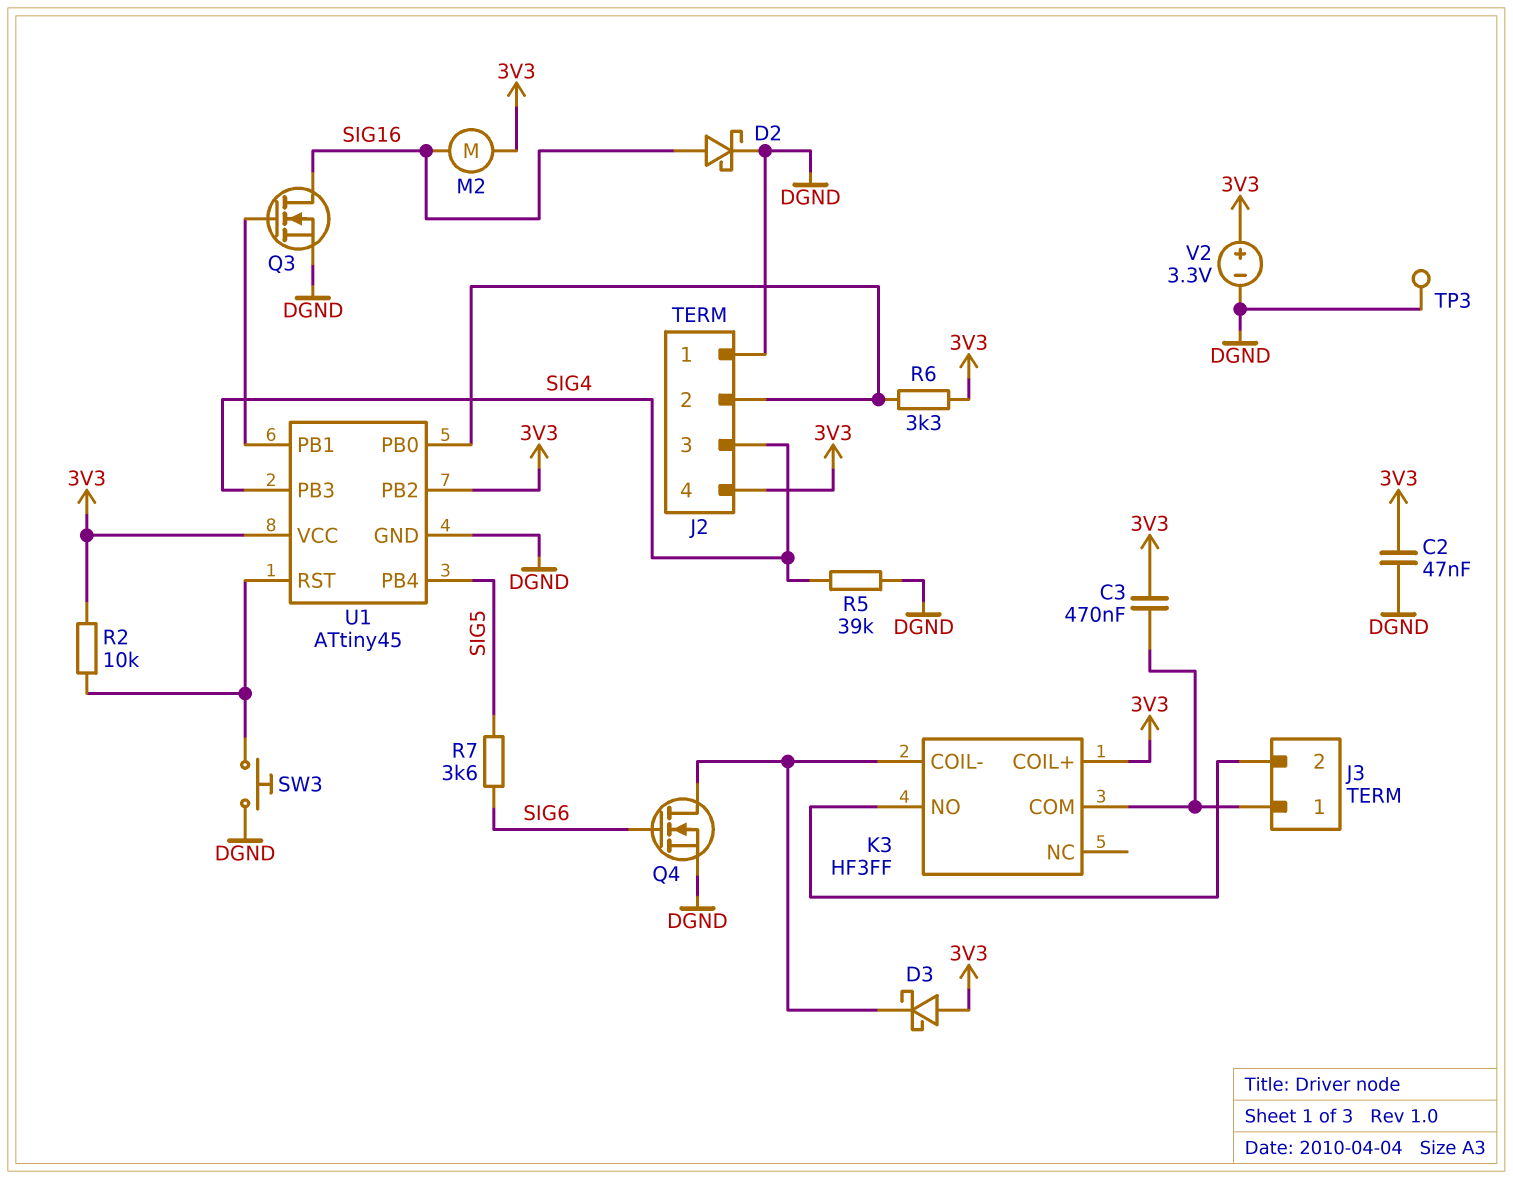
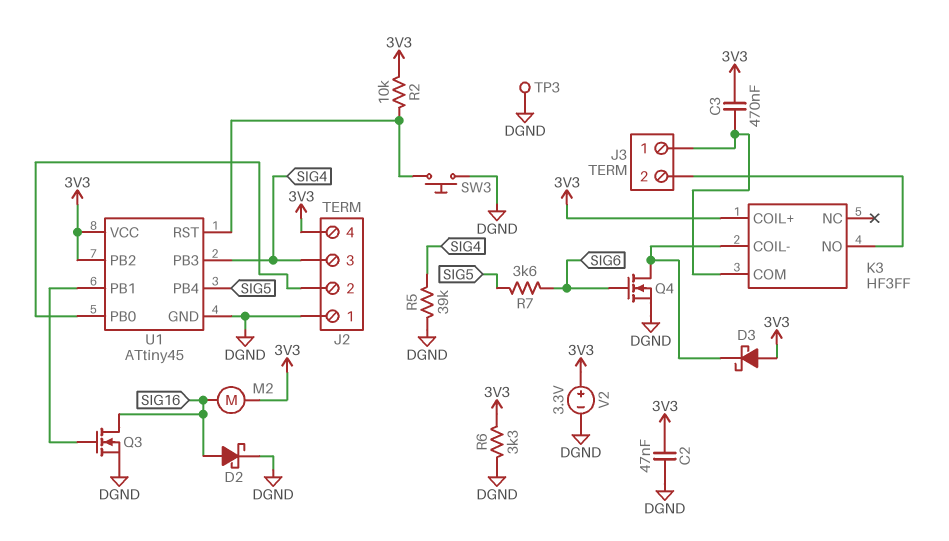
R6: 3.3k (3V3, J2/2) -> 3.3k (3V3, DGND)

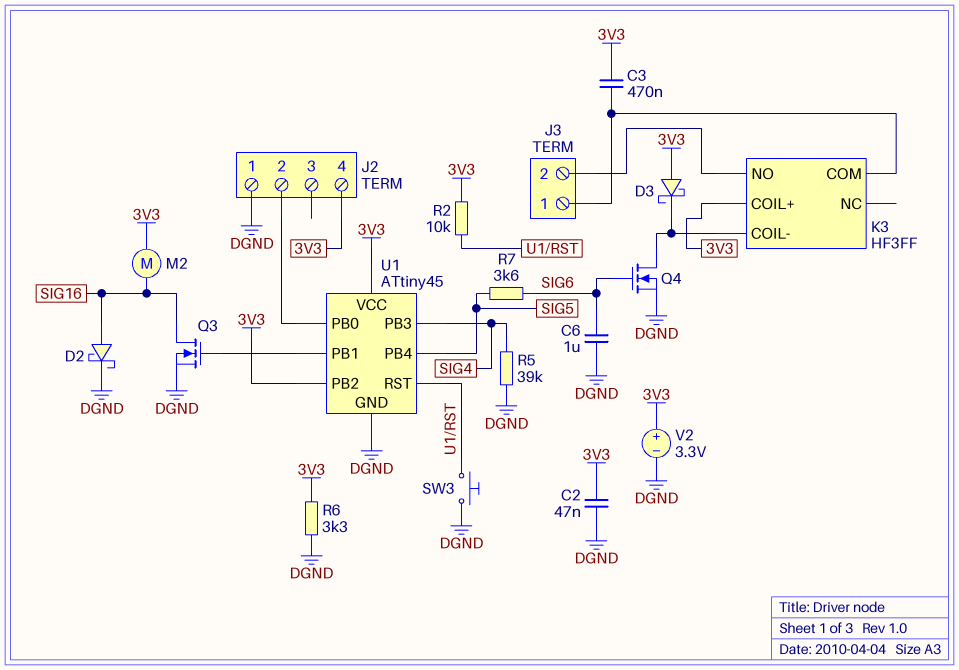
C6: none -> 1uF (DGND, SIG6)
J2 pin 3: SIG4 -> none
TP3: test point (DGND) -> none

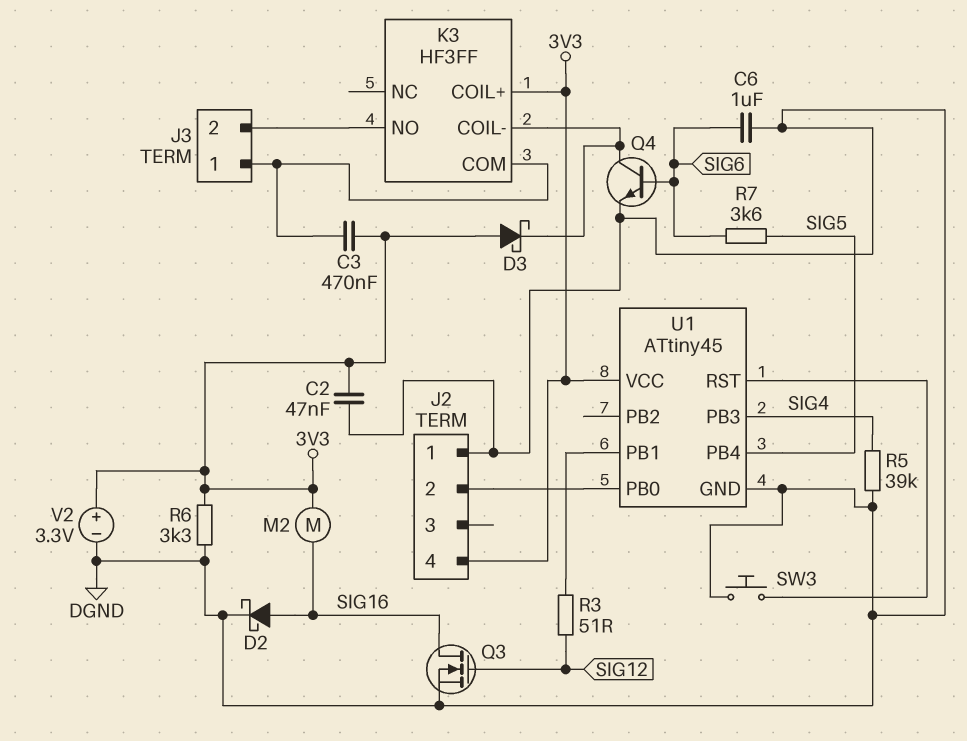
Q3: NMOS (G U1/PB1, D SIG16, S DGND) -> NMOS (G SIG12, D SIG16, S DGND)
Q4: NMOS (G SIG6, D K3/COIL-, S DGND) -> NPN (B SIG6, C K3/COIL-, E DGND)
R2: 10k (3V3, U1/RST) -> none
R3: none -> 51 (SIG12, U1/PB1)
U1 pin PB2: 3V3 -> none

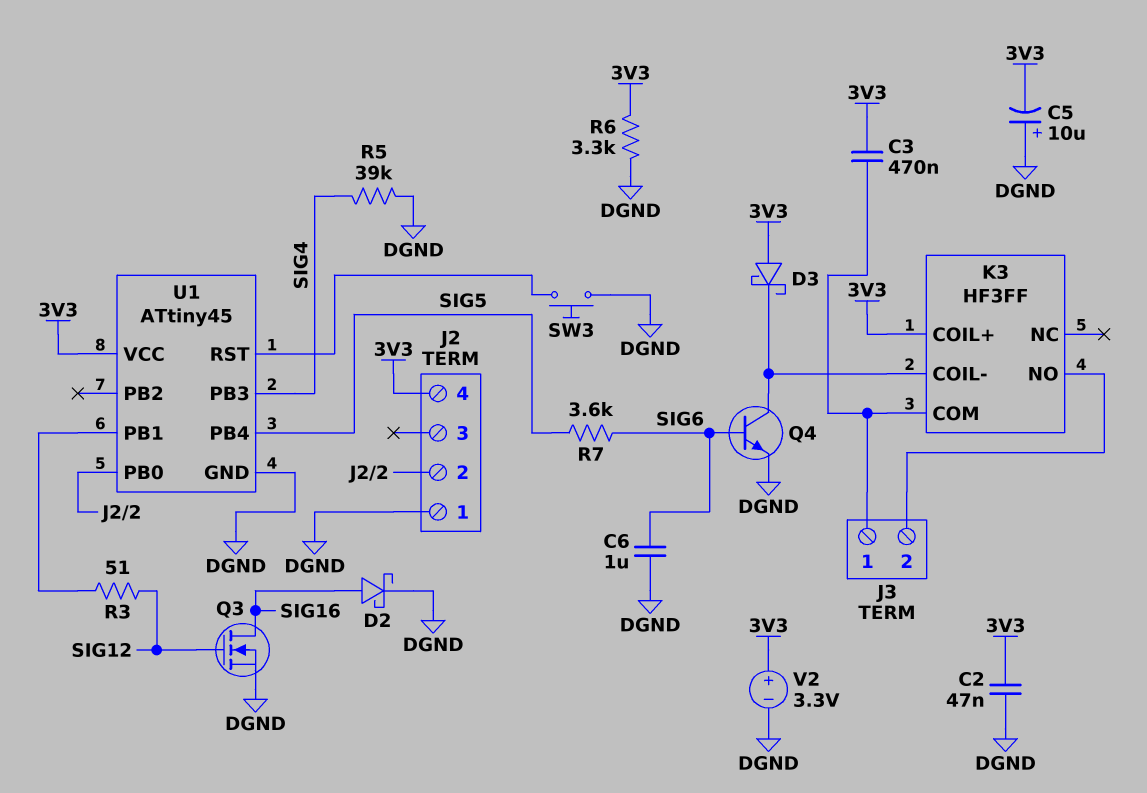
C5: none -> 10uF (plus DGND, minus 3V3)
M2: motor (3V3, SIG16) -> none

